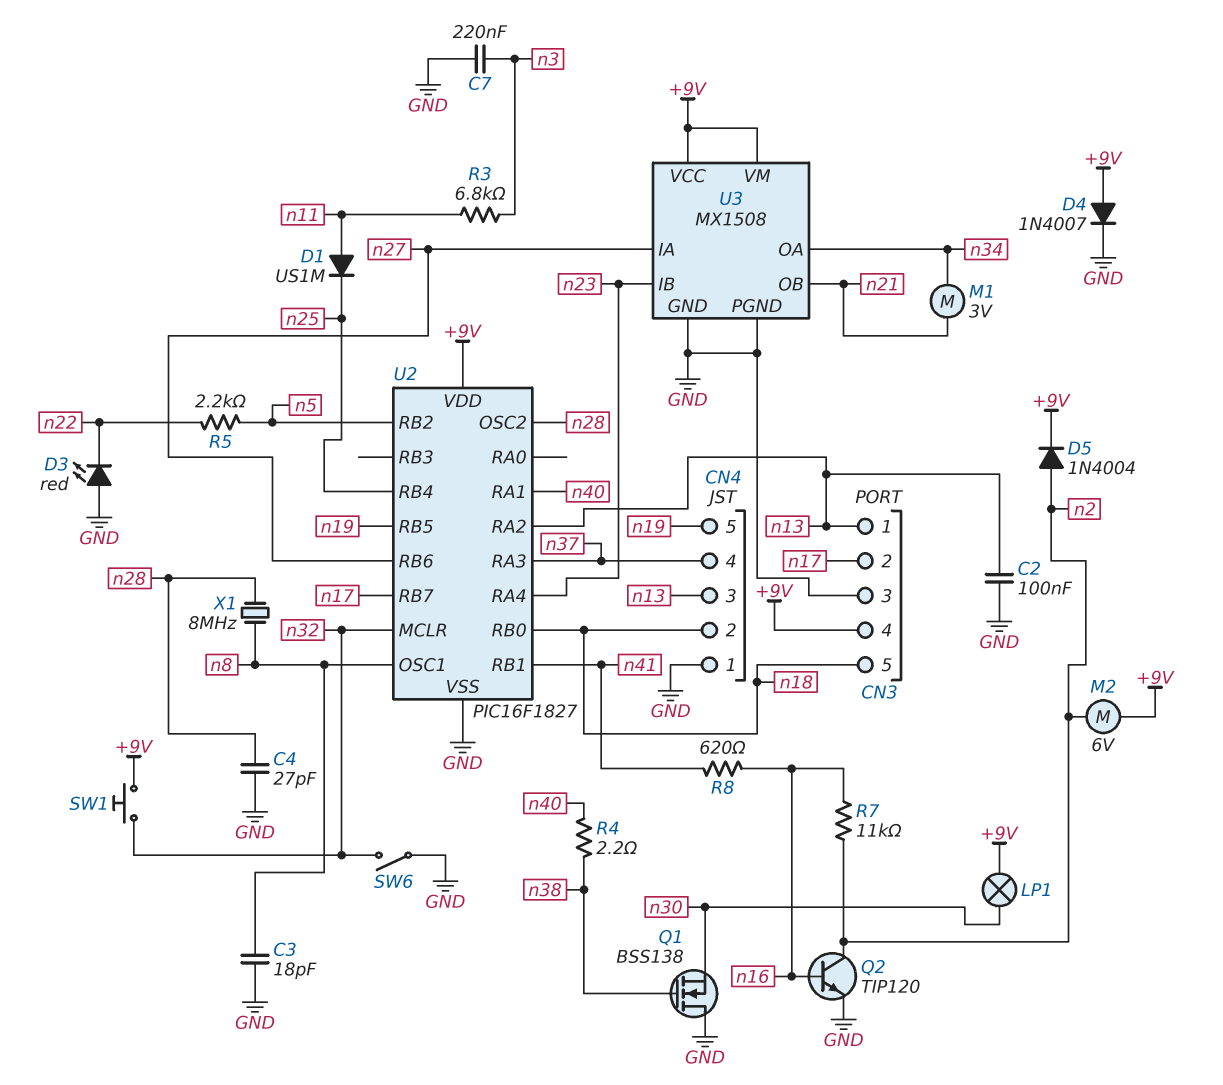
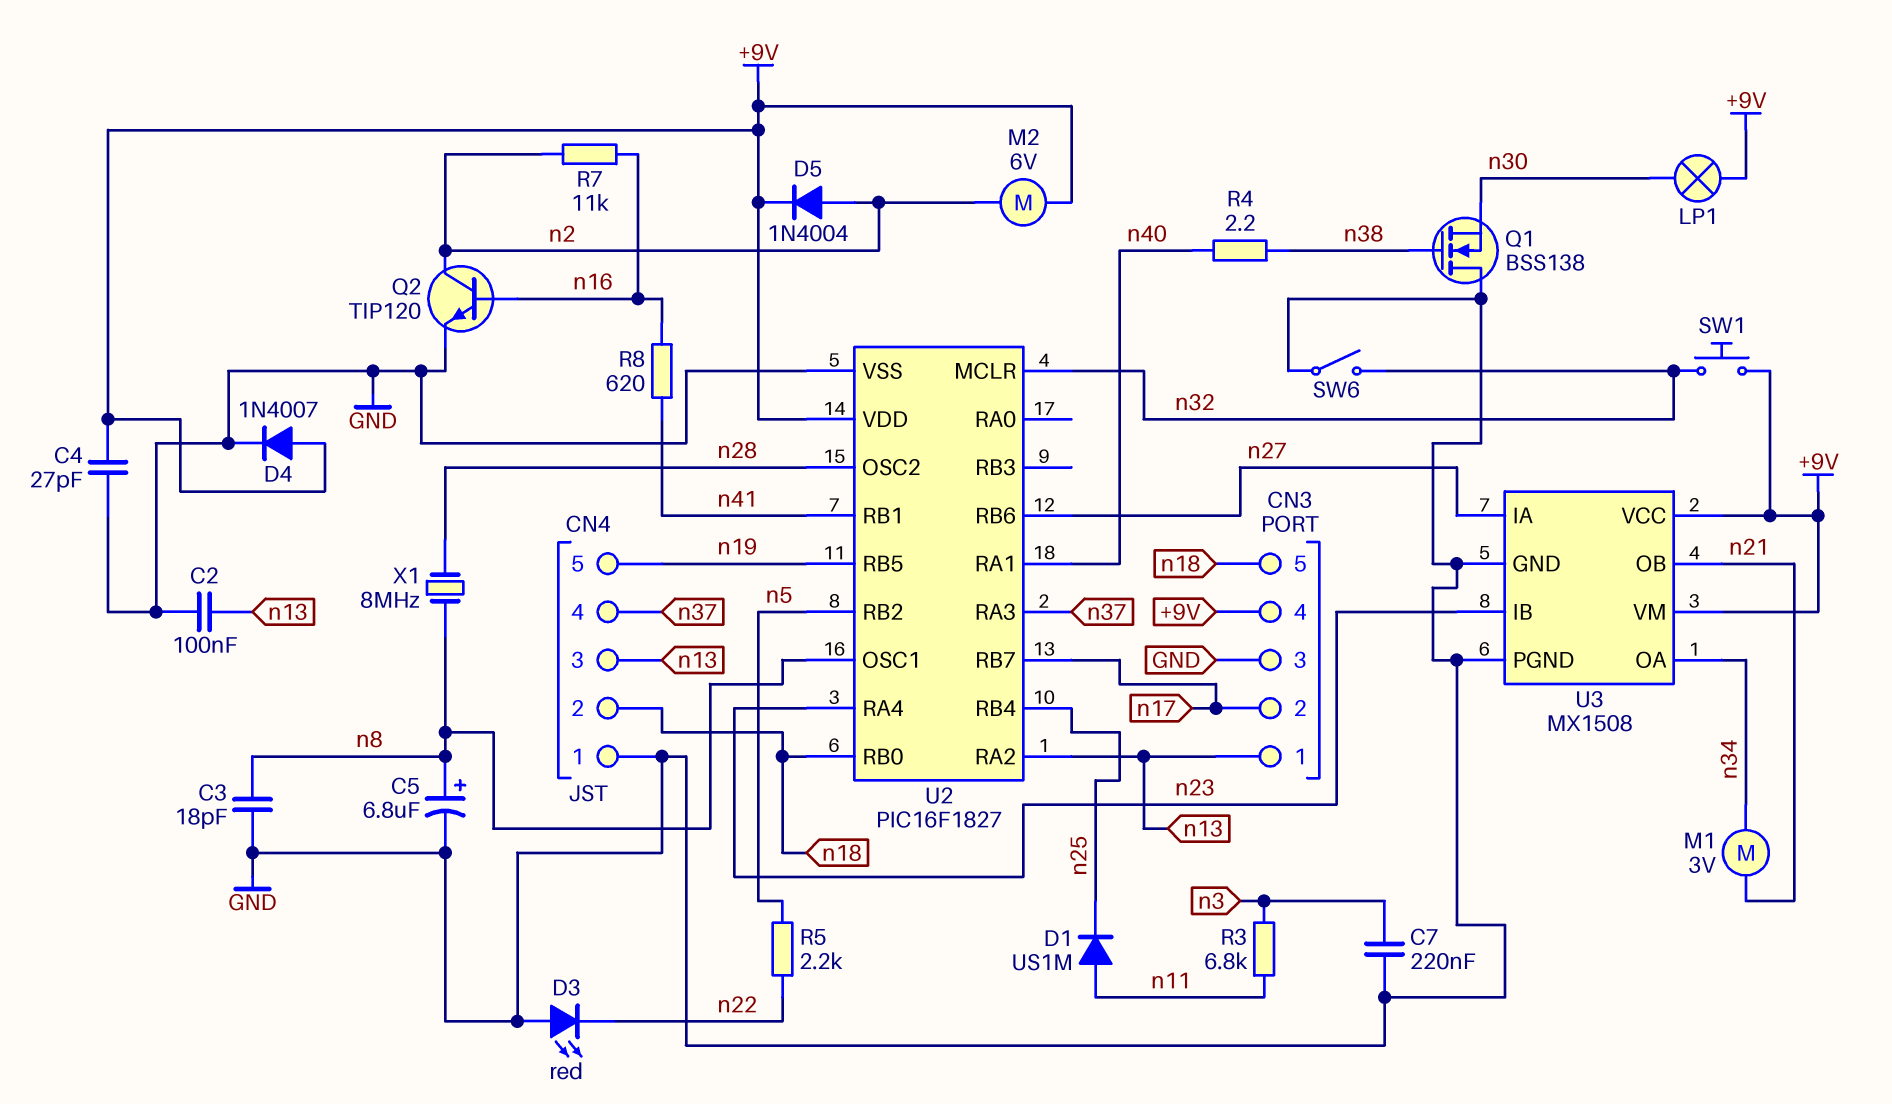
C4: 27pF (GND, n28) -> 27pF (+9V, GND)
C5: none -> 6.8uF (plus n8, minus GND)

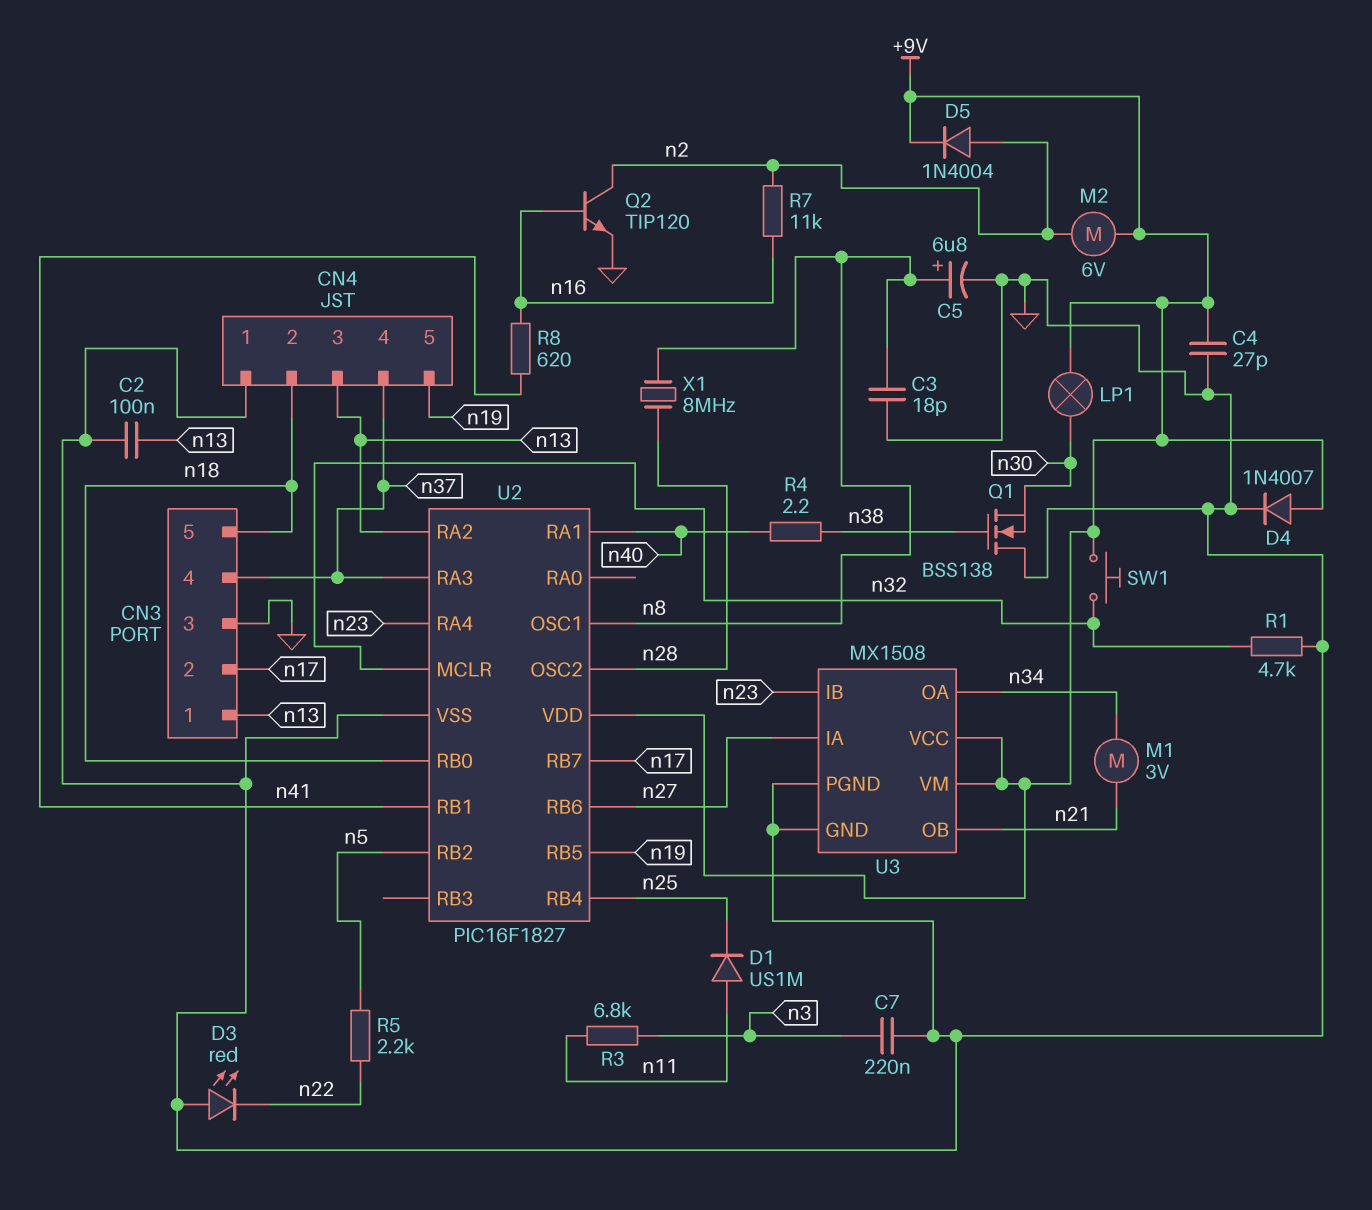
CN3 pin 4: +9V -> n37
R1: none -> 4.7k (GND, n32)
SW6: switch (GND, n32) -> none

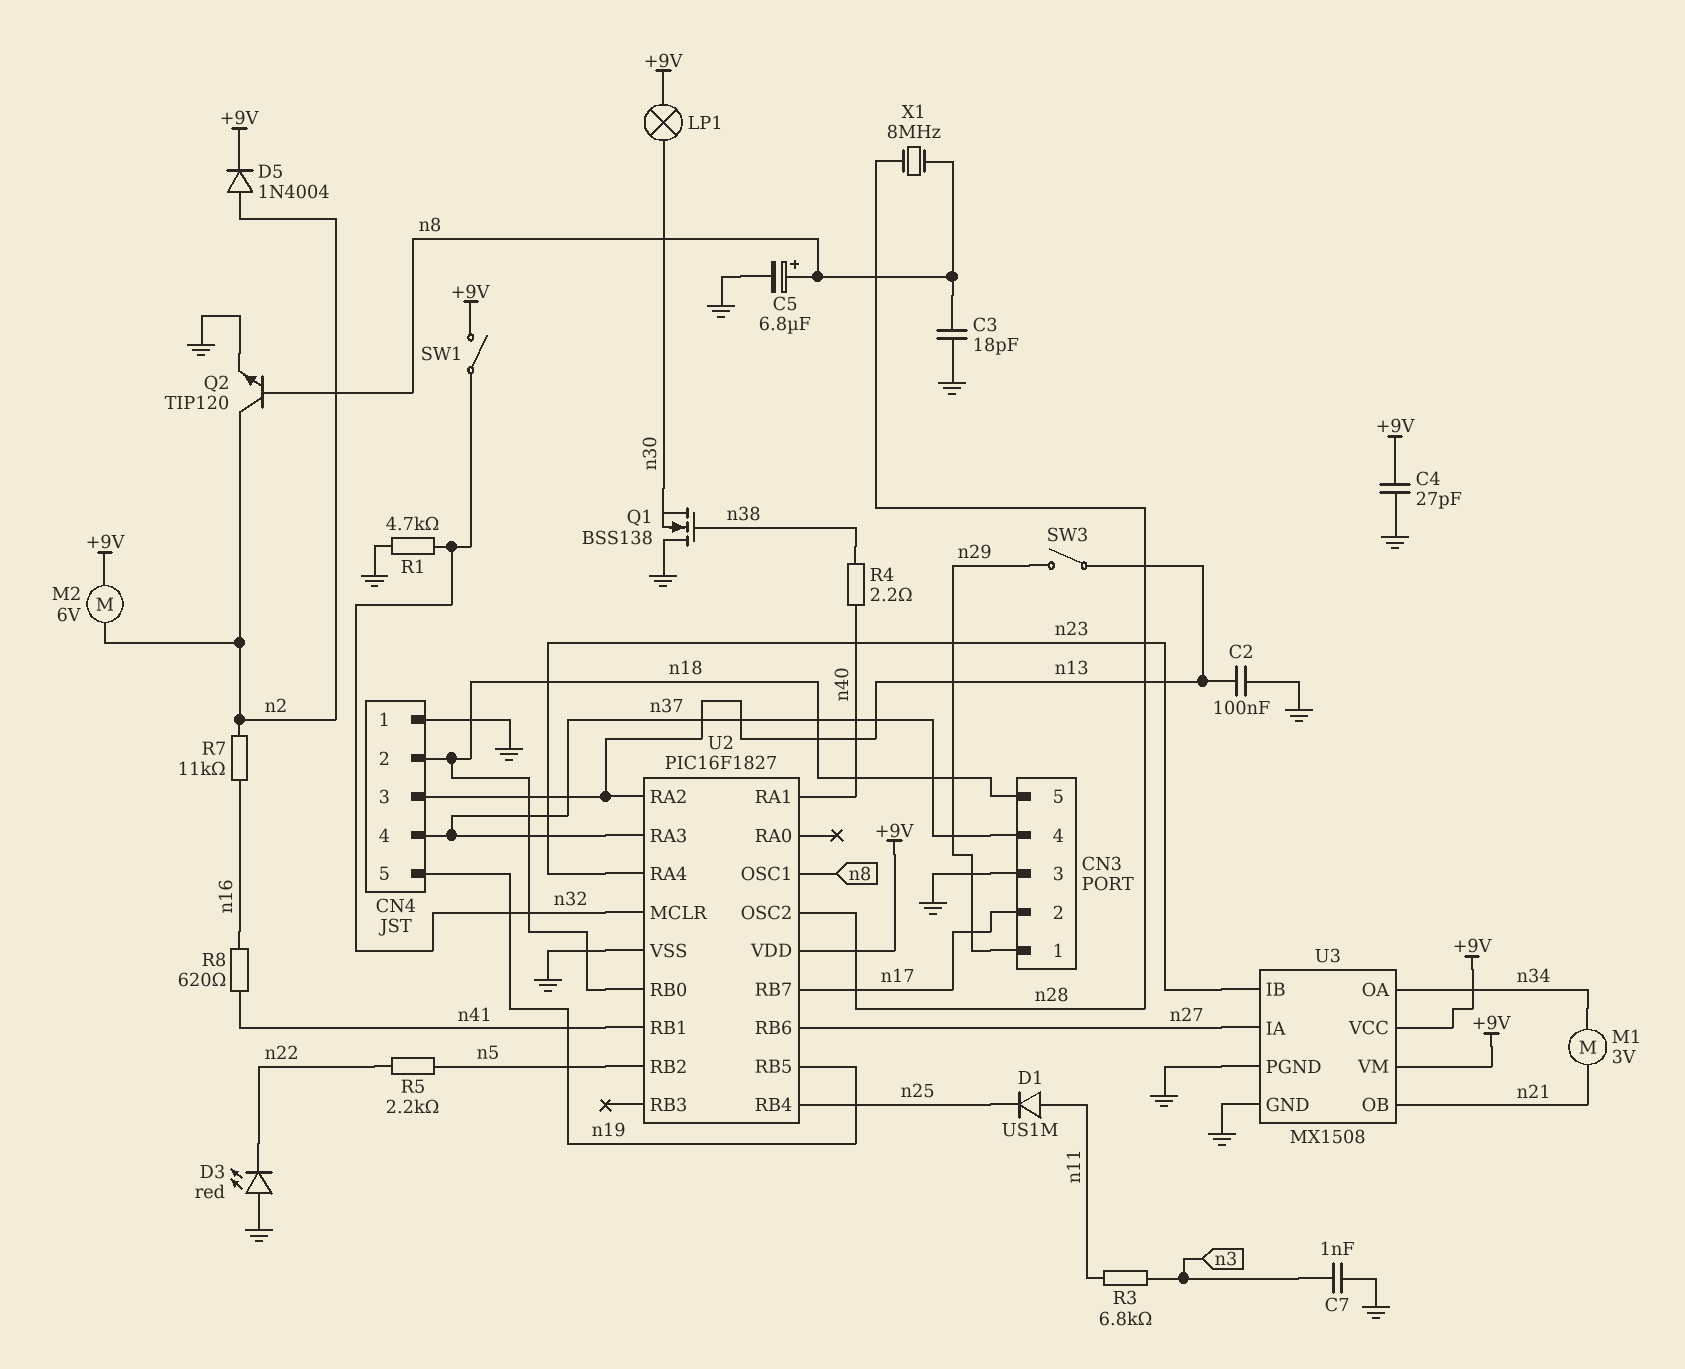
C7: 220nF (GND, n3) -> 1nF (GND, n3)
CN3 pin 1: n13 -> n29
D4: diode 1N4007 (A +9V, K GND) -> none
Q2: NPN TIP120 (B n16, C n2, E GND) -> NPN TIP120 (B n8, C n2, E GND)
SW1: button (+9V, n32) -> switch (+9V, n32)
SW3: none -> switch (n13, n29)

